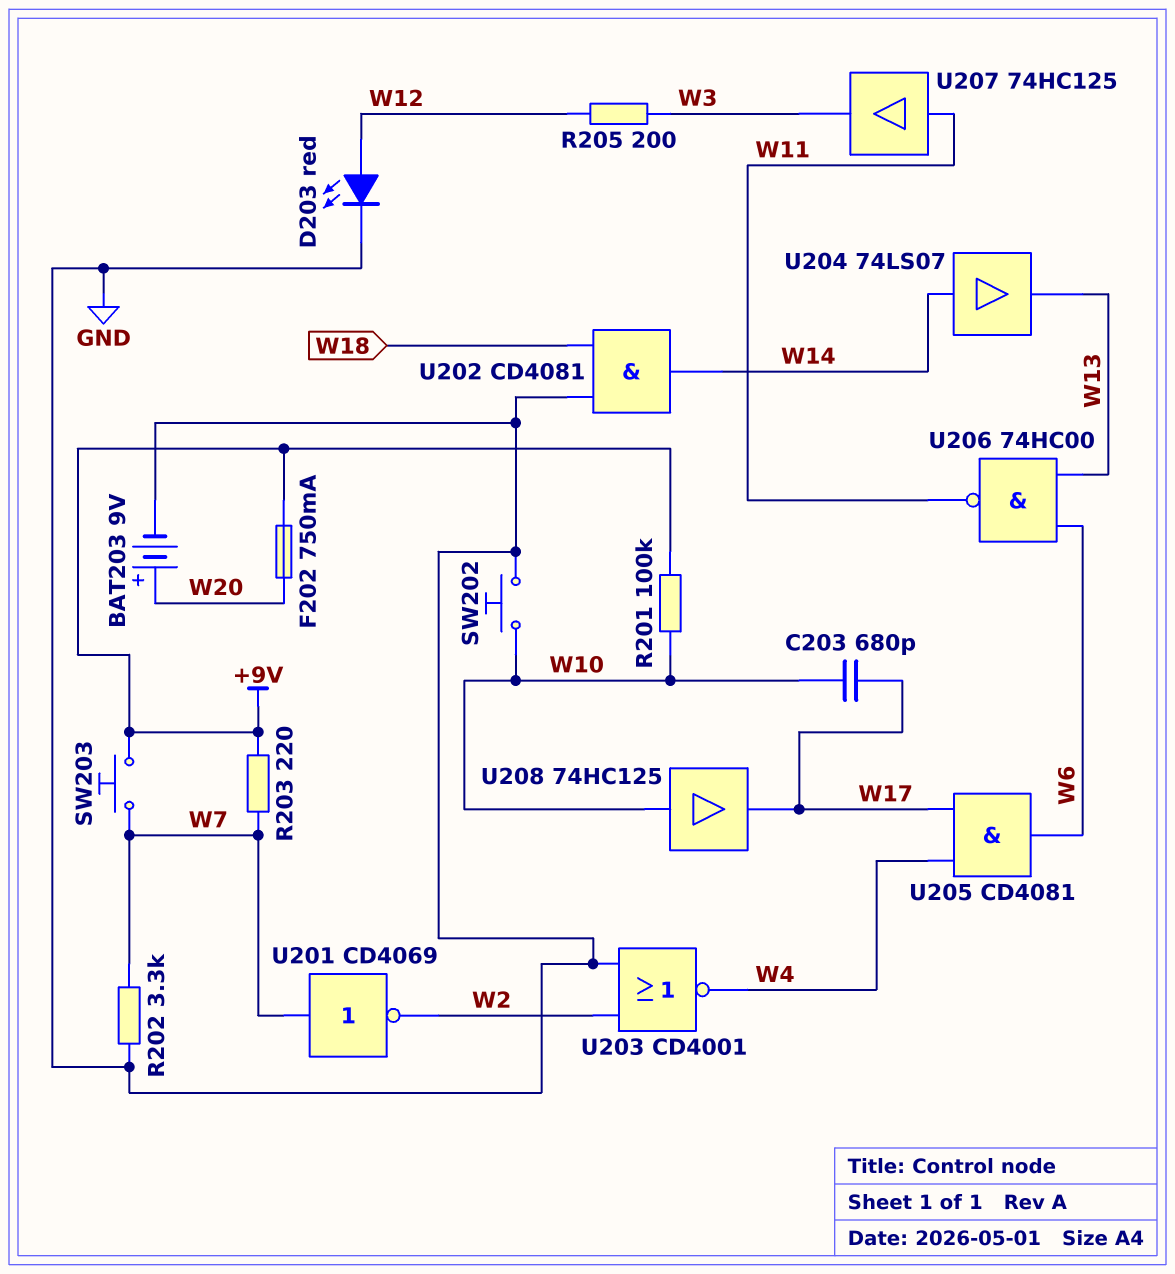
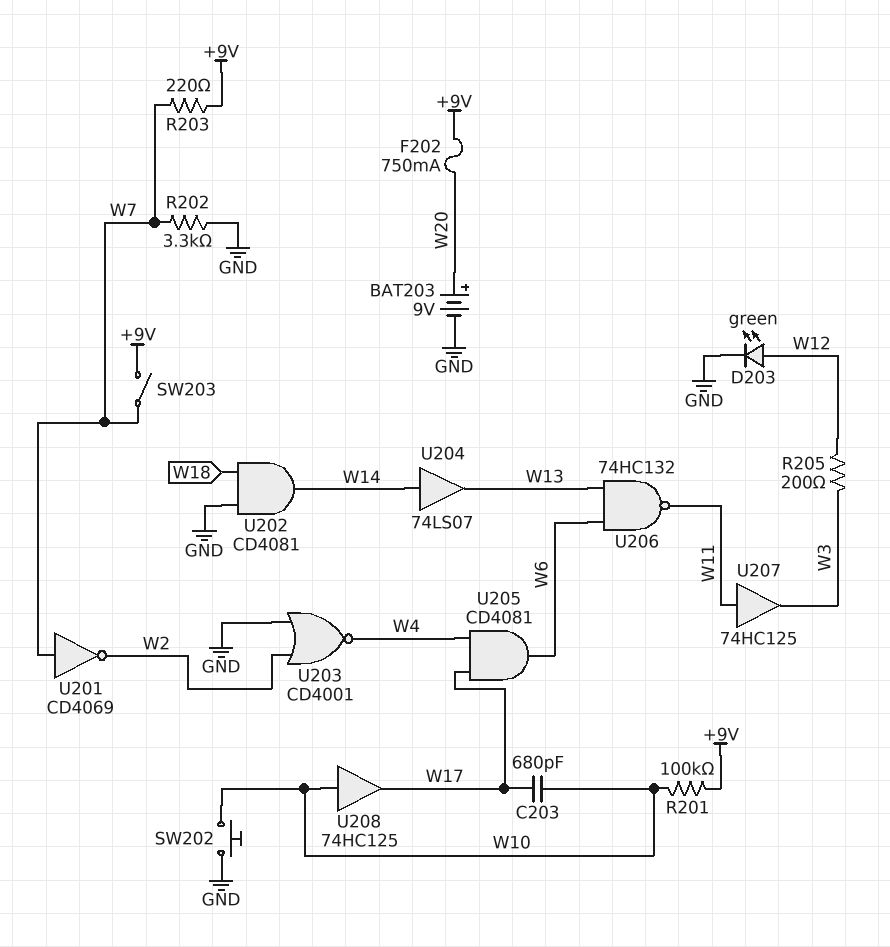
D203: LED red (A W12, K GND) -> LED green (A W12, K GND)
SW203: button (+9V, W7) -> switch (+9V, W7)
U206: NAND 74HC00 (in W6, in W13, out W11) -> NAND 74HC132 (in W6, in W13, out W11)

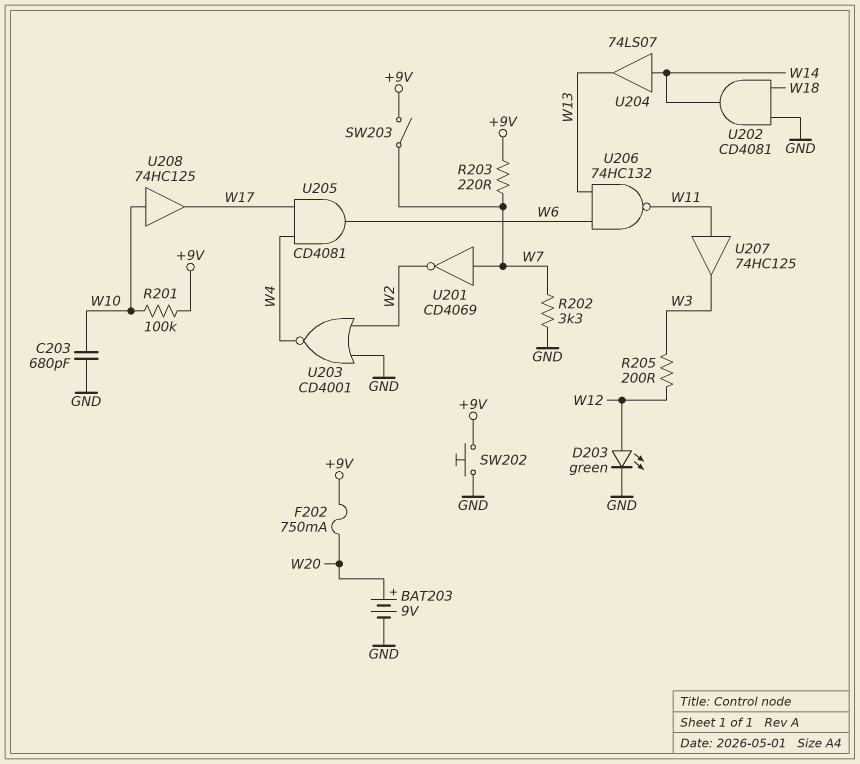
C203: 680pF (W10, W17) -> 680pF (GND, W10)
SW202: button (GND, W10) -> button (+9V, GND)

